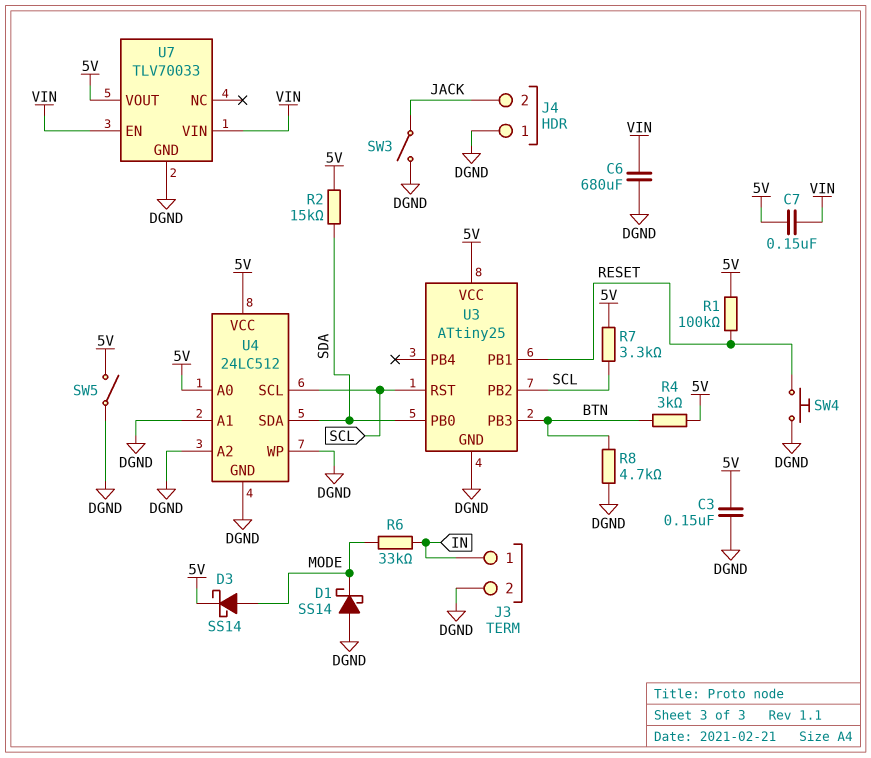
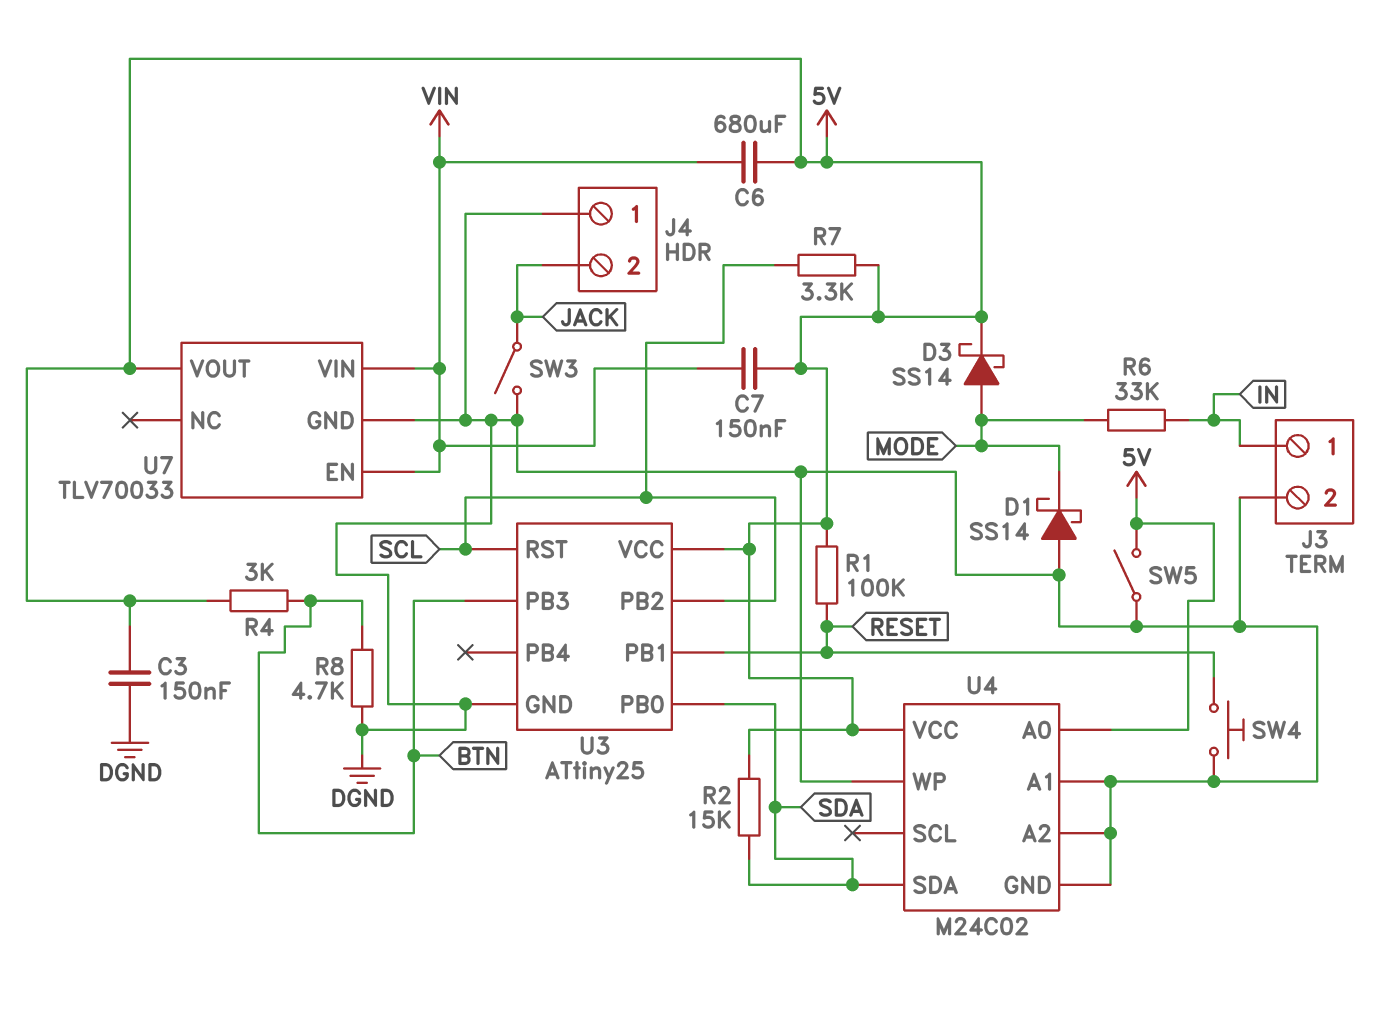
C6: 680uF (DGND, VIN) -> 680uF (5V, VIN)
U4: 24LC512 -> M24C02
U4 pin SCL: SCL -> none

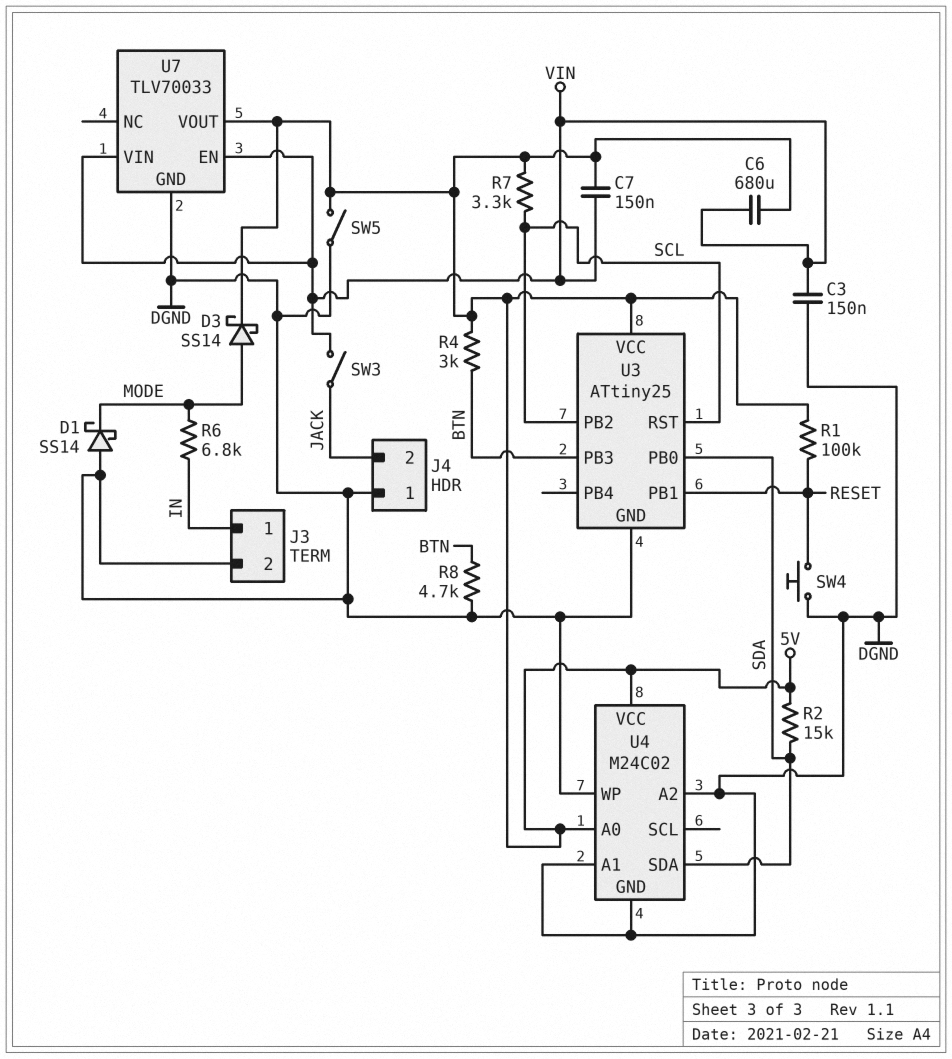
C3: 150nF (5V, DGND) -> 150nF (DGND, VIN)
R6: 33k (IN, MODE) -> 6.8k (IN, MODE)
SW3: switch (DGND, JACK) -> switch (JACK, VIN)

